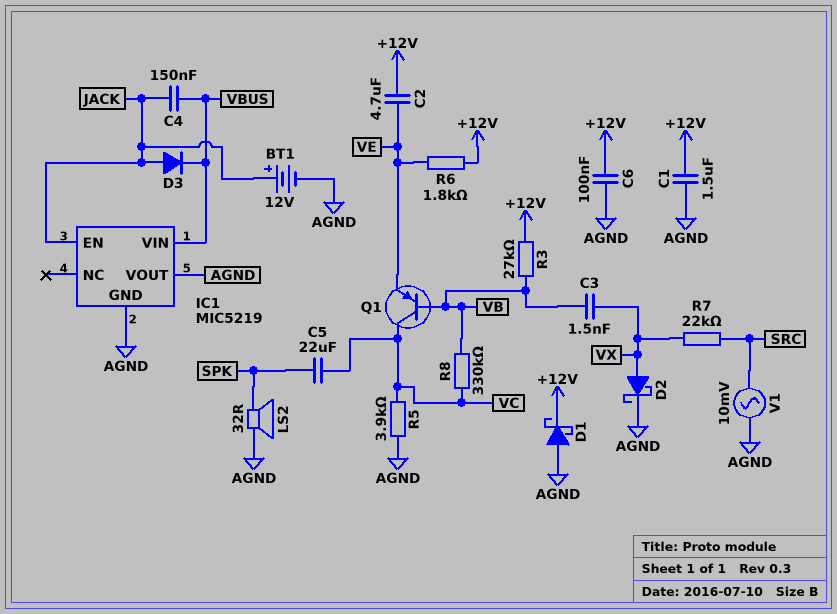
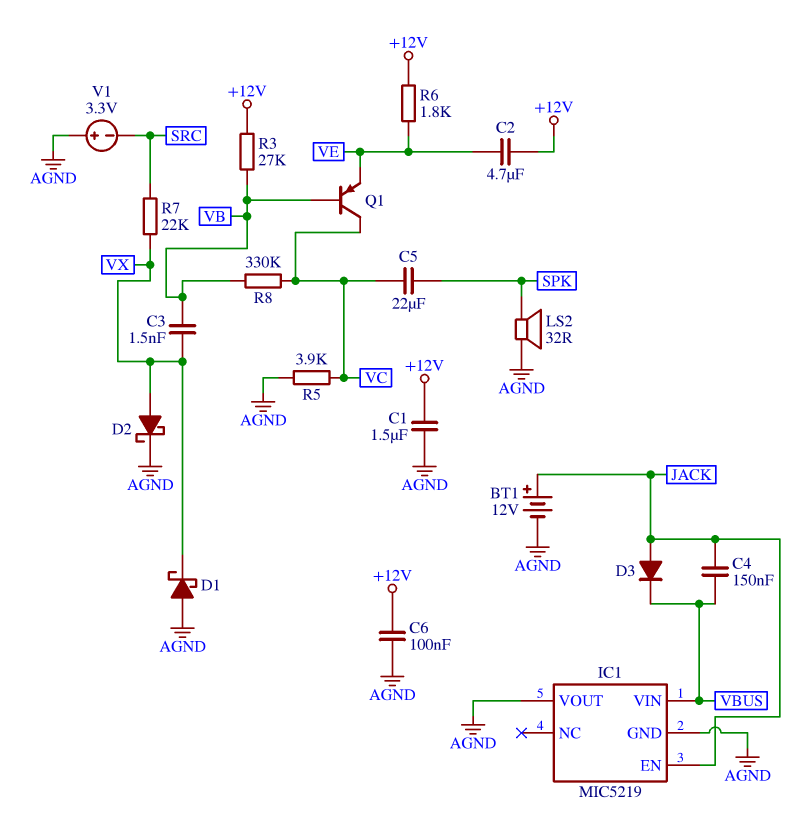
D1: schottky (A AGND, K +12V) -> schottky (A AGND, K VX)
V1: AC 10mV (AGND, SRC) -> 3.3V (plus AGND, minus SRC)

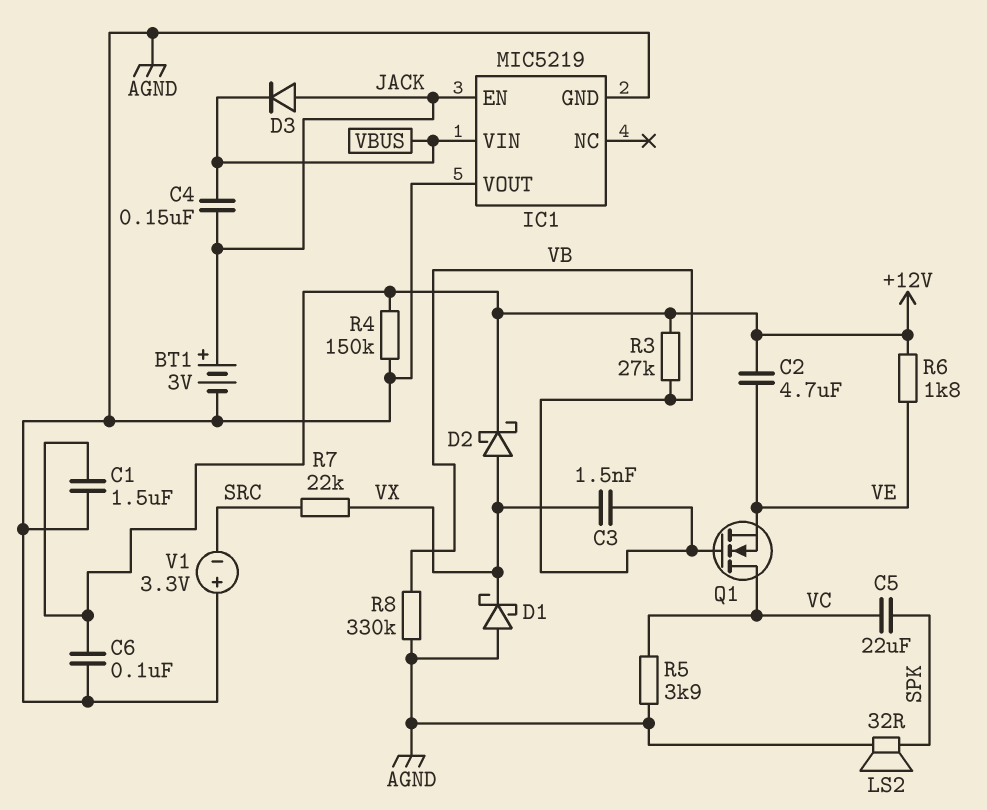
BT1: 12V (plus JACK, minus AGND) -> 3V (plus JACK, minus AGND)
D2: schottky (A VX, K AGND) -> schottky (A VX, K +12V)
Q1: PNP (B VB, C VC, E VE) -> NMOS (G VB, D VC, S VE)
R4: none -> 150k (+12V, AGND)
R8: 330k (VB, VC) -> 330k (AGND, VB)

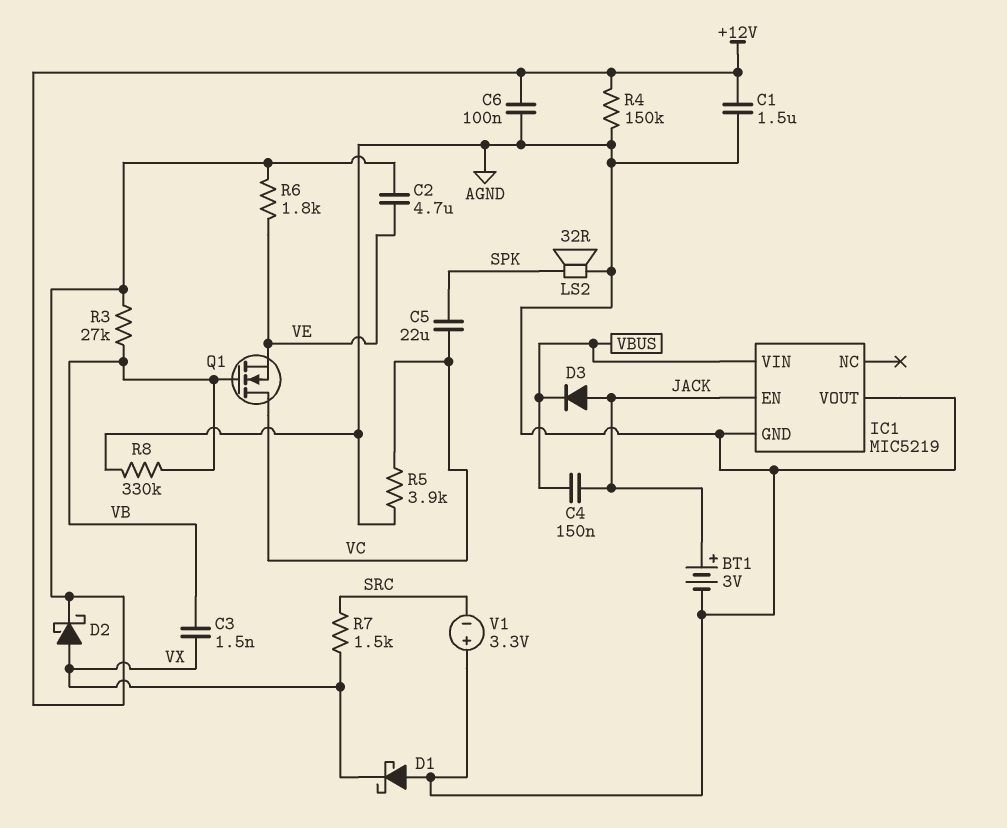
R7: 22k (SRC, VX) -> 1.5k (SRC, VX)

